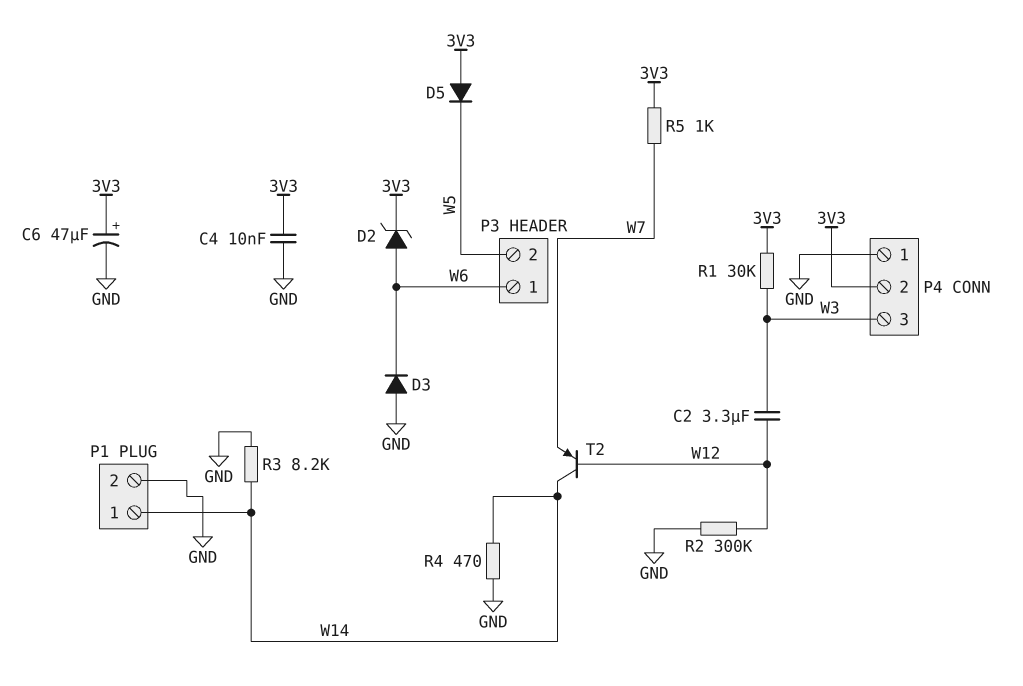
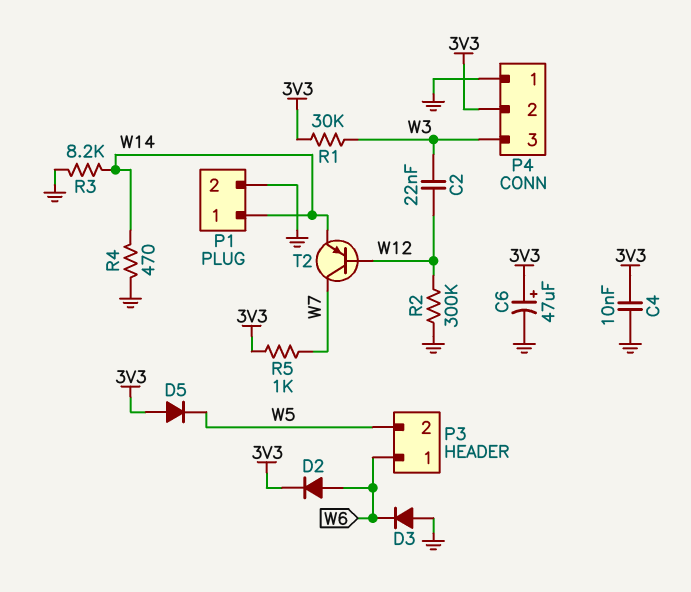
C2: 3.3uF (W3, W12) -> 22nF (W3, W12)
D2: zener (A W6, K 3V3) -> diode (A W6, K 3V3)
T2: PNP (B W12, C W14, E W7) -> PNP (B W12, C W7, E W14)

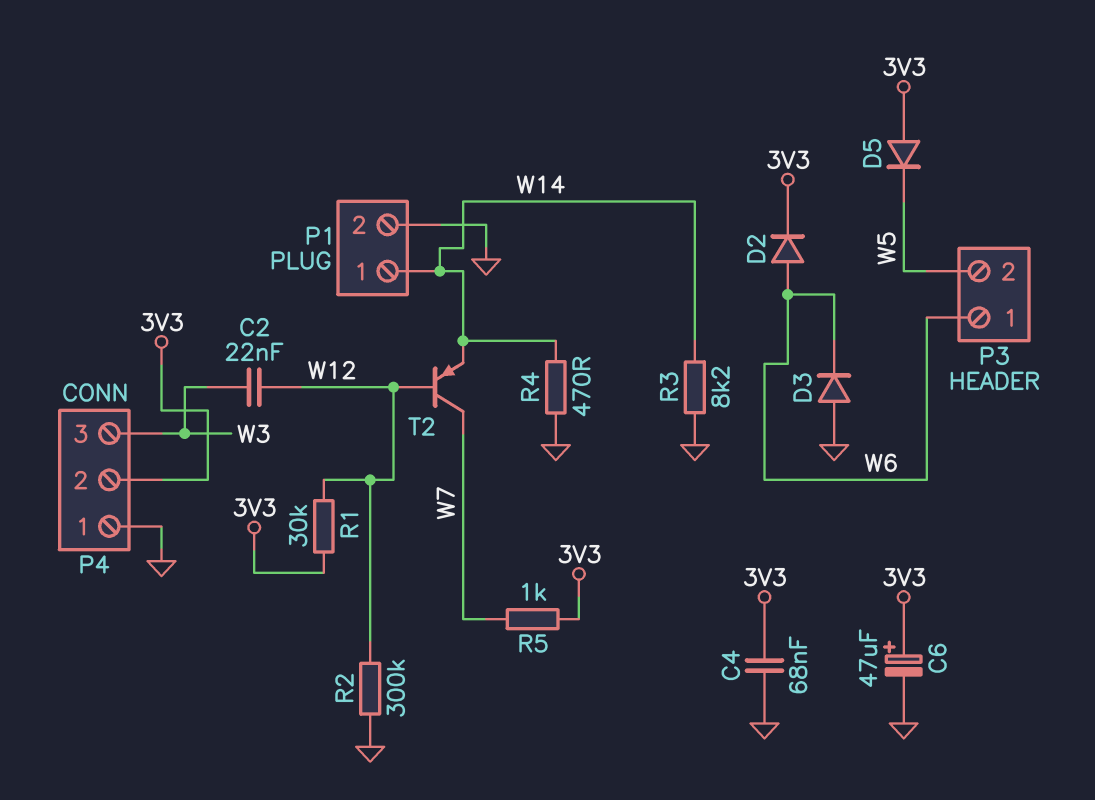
C4: 10nF (3V3, GND) -> 68nF (3V3, GND)
R1: 30k (3V3, W3) -> 30k (3V3, W12)

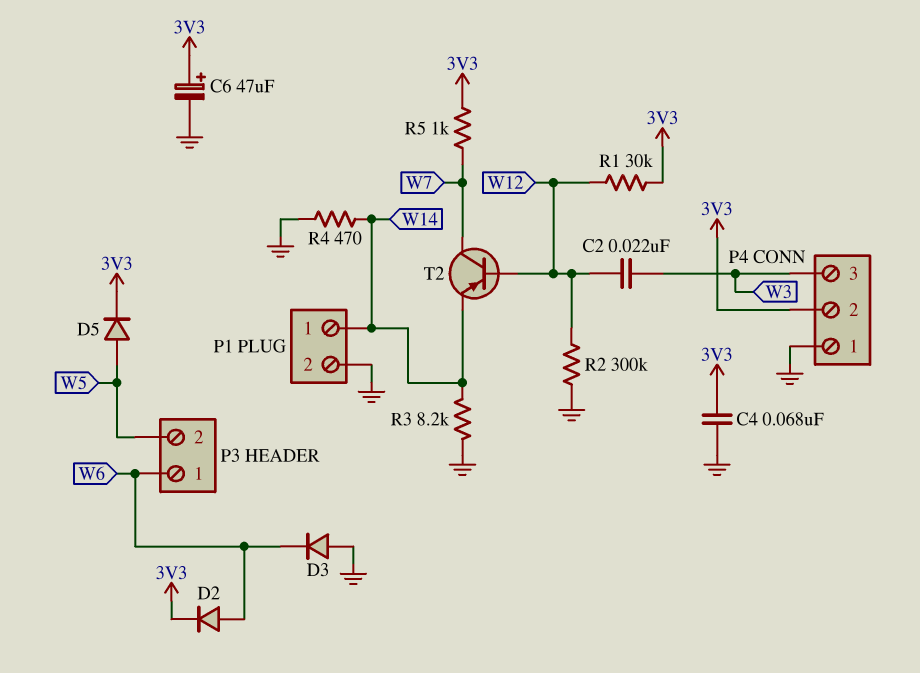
D5: diode (A 3V3, K W5) -> diode (A W5, K 3V3)

